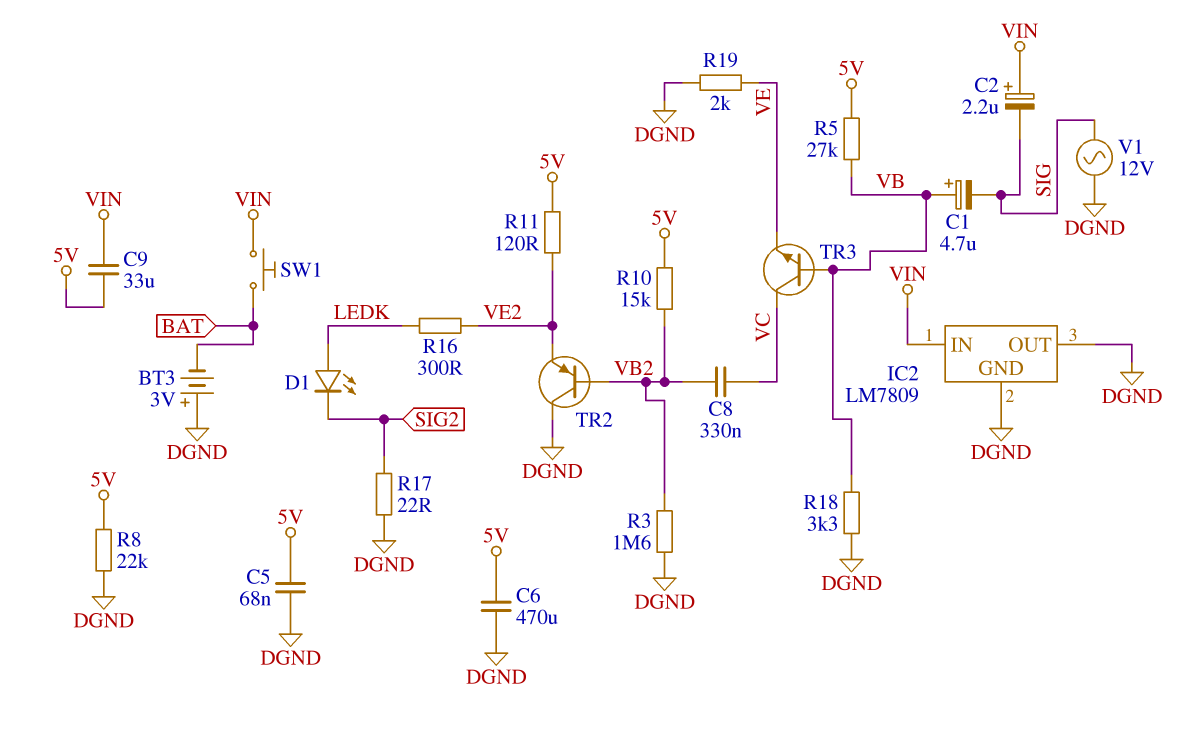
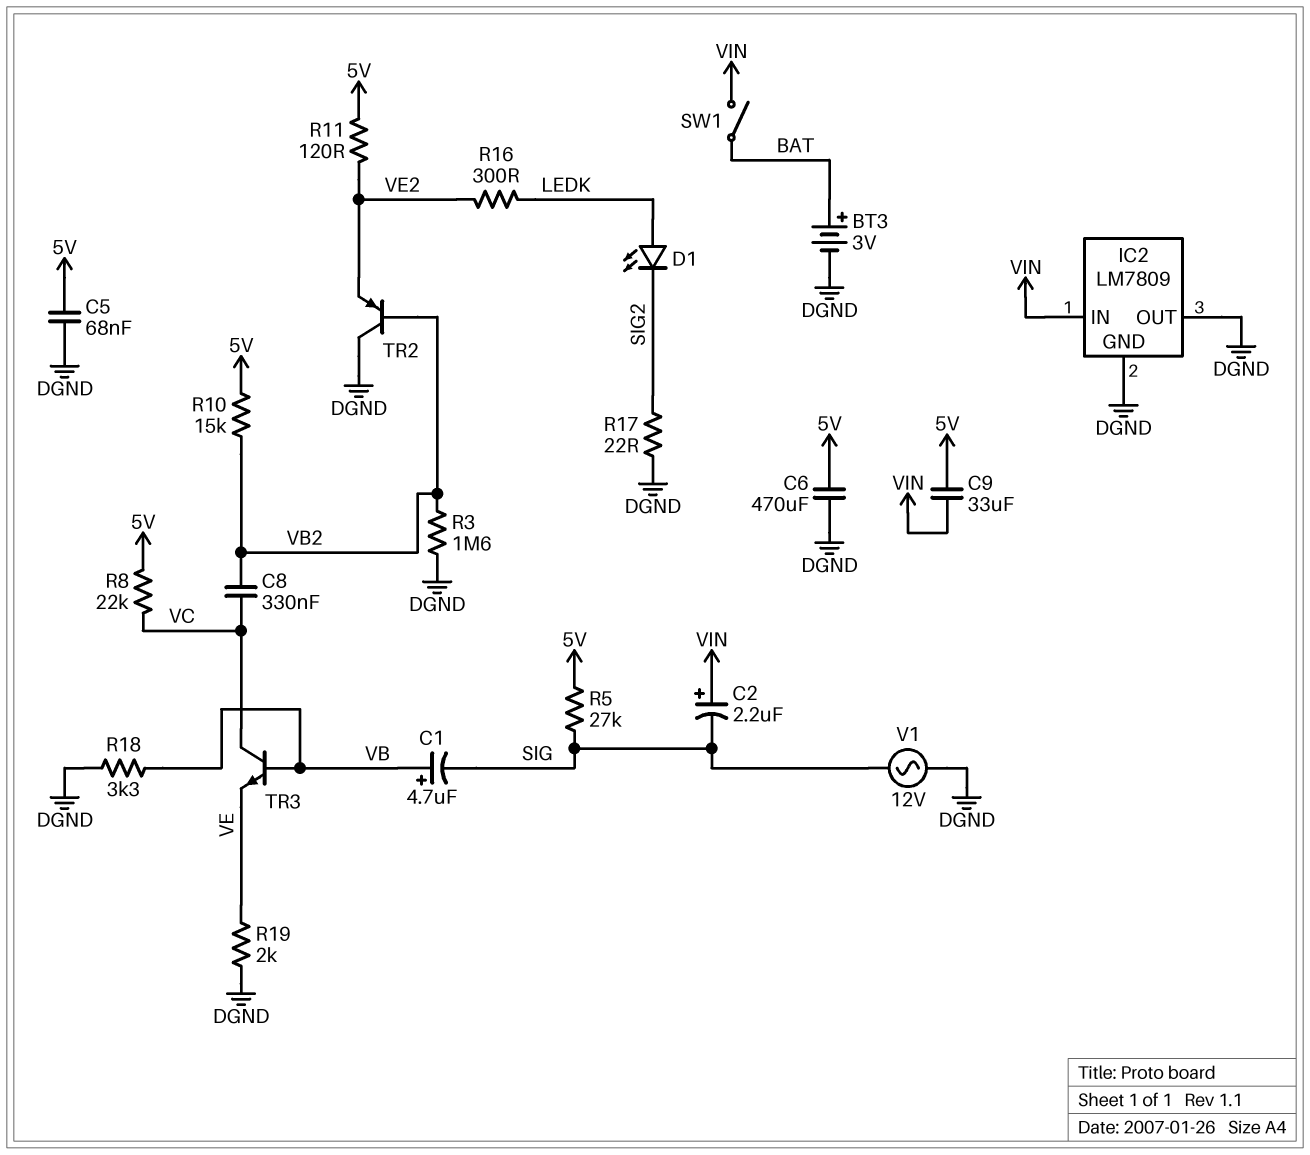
BT3: 3V (plus DGND, minus BAT) -> 3V (plus BAT, minus DGND)
R5: 27k (5V, VB) -> 27k (5V, SIG)
R8: 22k (5V, DGND) -> 22k (5V, VC)
SW1: button (BAT, VIN) -> switch (BAT, VIN)

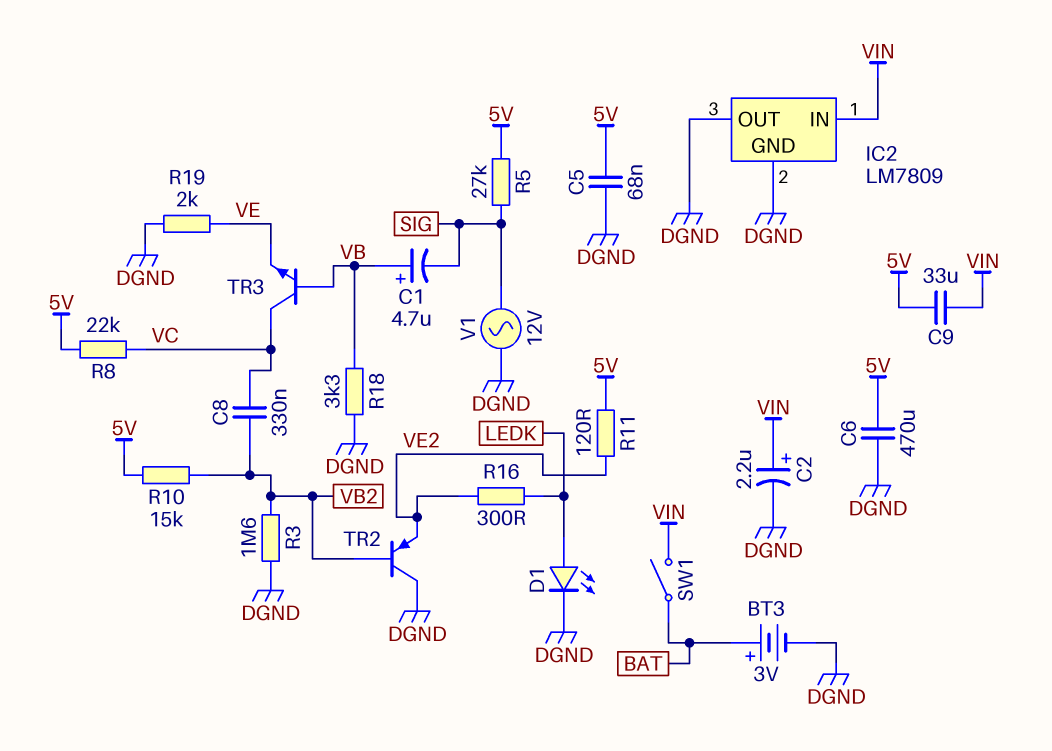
C2: 2.2uF (plus VIN, minus SIG) -> 2.2uF (plus VIN, minus DGND)
D1: LED (A LEDK, K SIG2) -> LED (A LEDK, K DGND)
R17: 22 (DGND, SIG2) -> none

